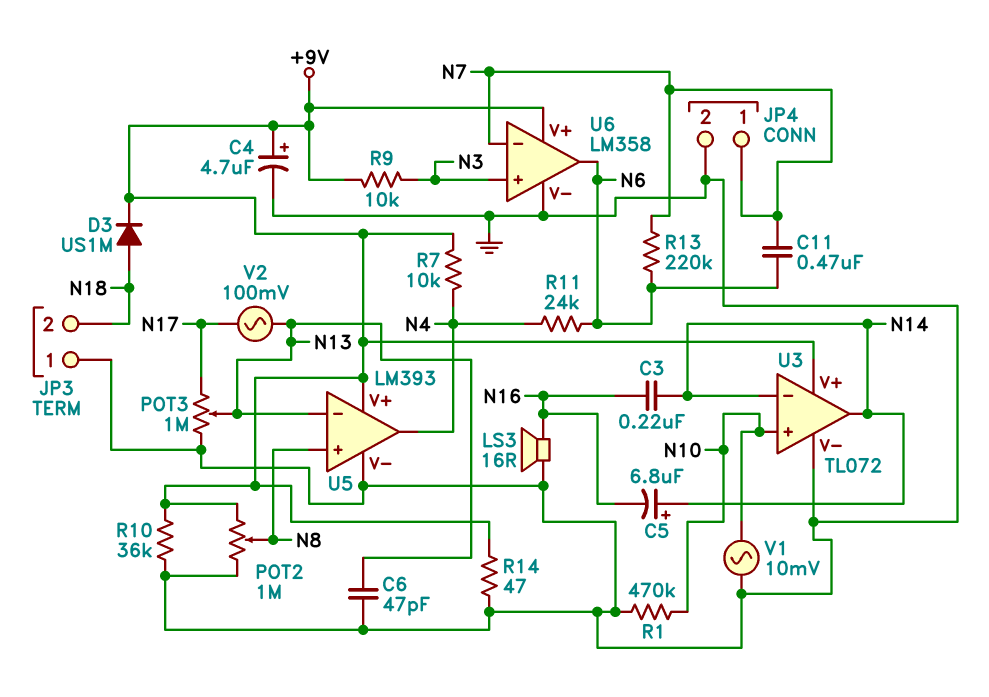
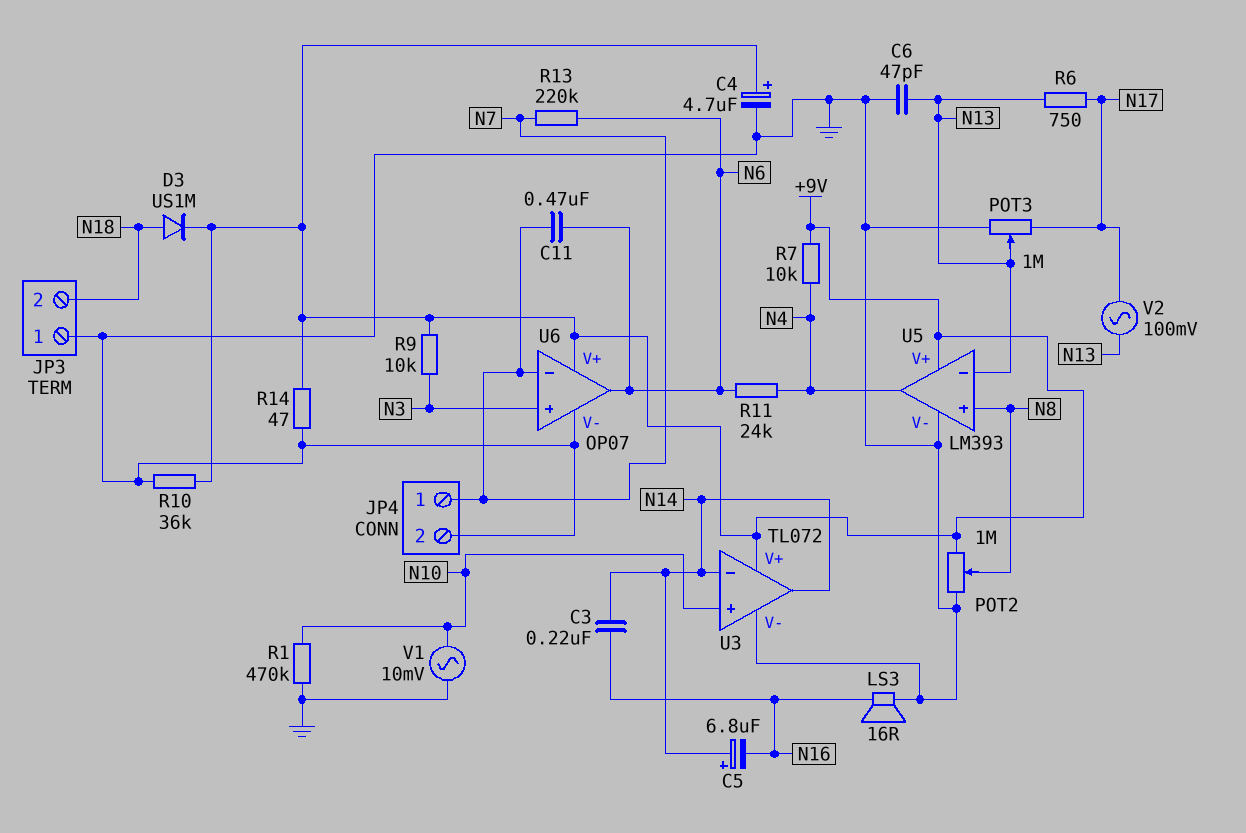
R6: none -> 750 (N13, N17)
U6: LM358 -> OP07

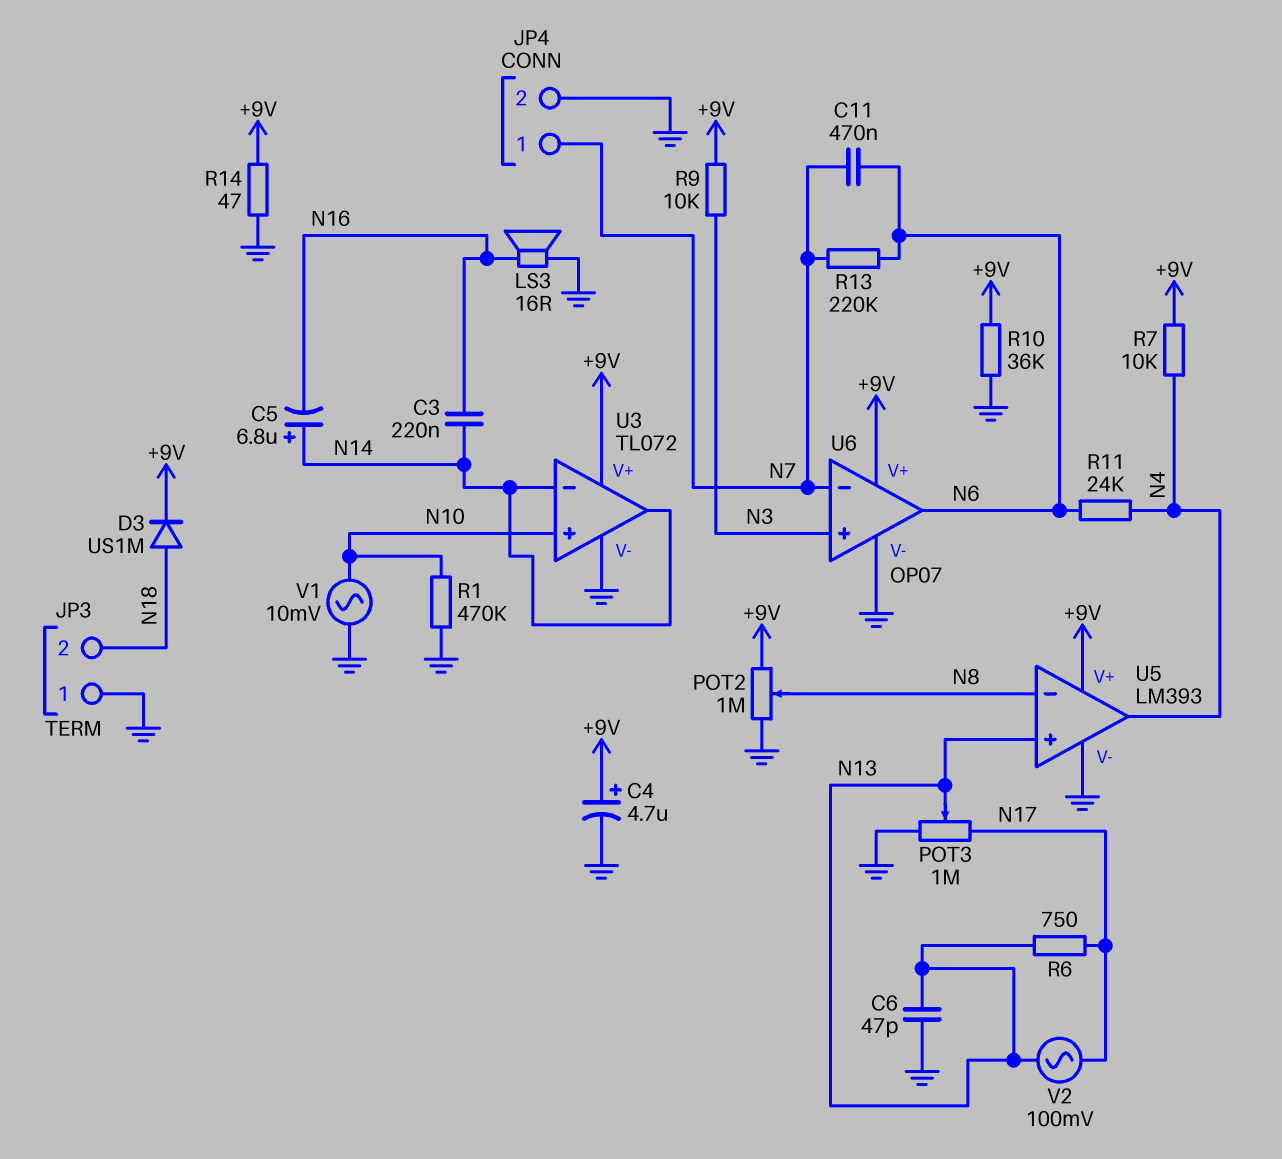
U5 pin in+: N8 -> N13
U5 pin in-: N13 -> N8

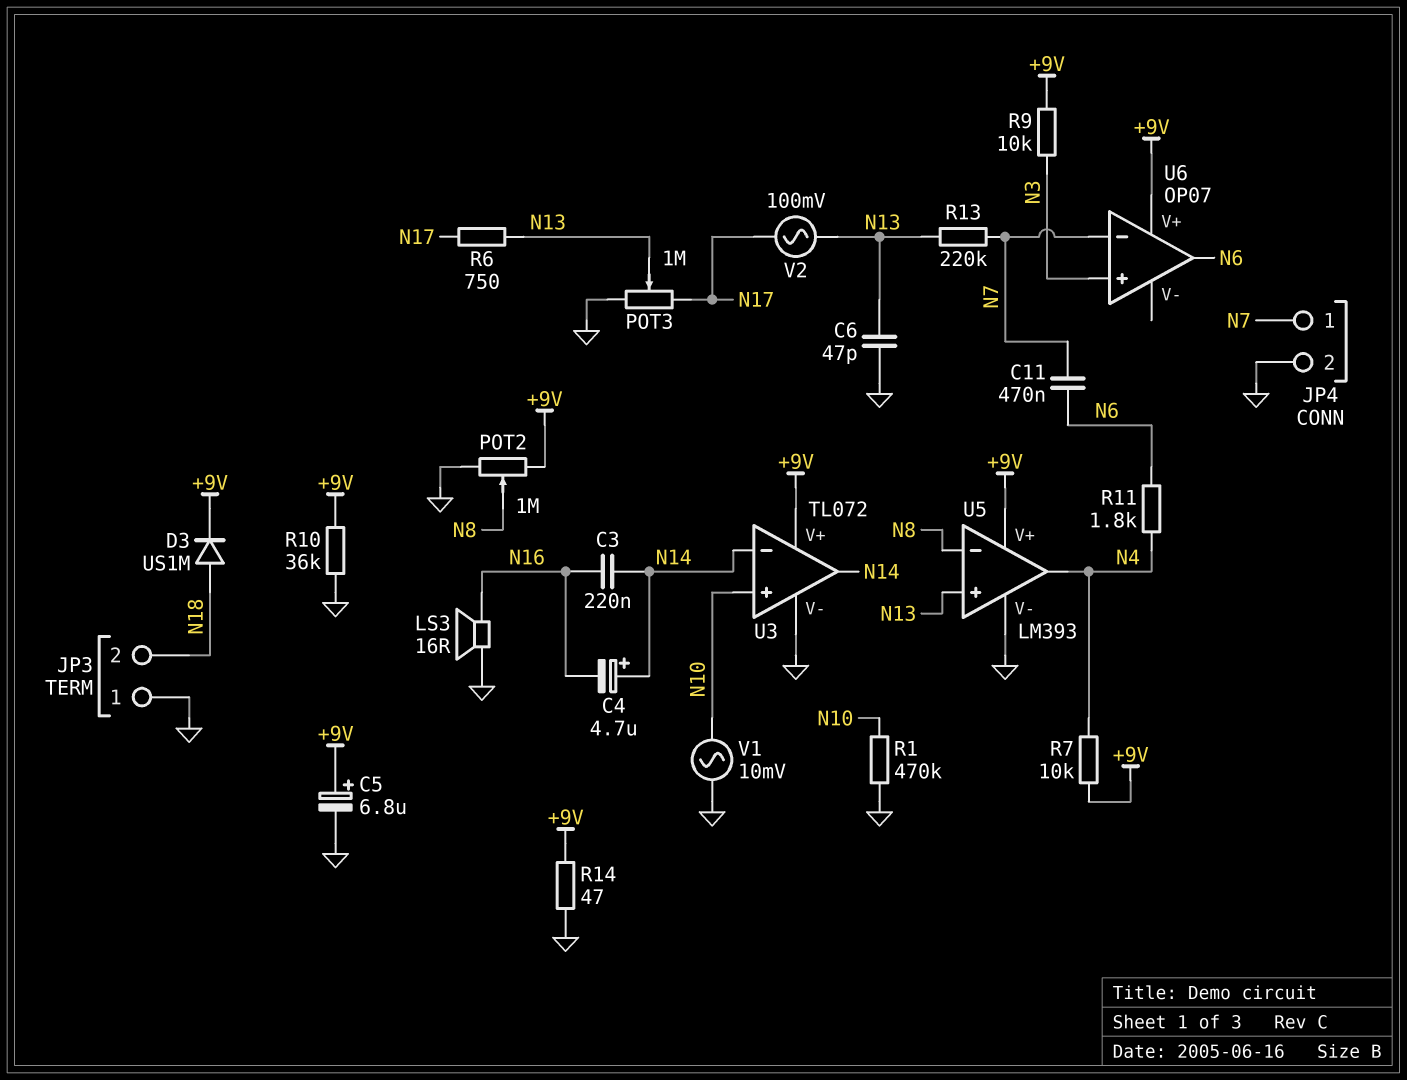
C4: 4.7uF (plus +9V, minus GND) -> 4.7uF (plus N14, minus N16)
C5: 6.8uF (plus N14, minus N16) -> 6.8uF (plus +9V, minus GND)
R11: 24k (N4, N6) -> 1.8k (N4, N6)
R13: 220k (N6, N7) -> 220k (N7, N13)
U6 pin V-: GND -> none

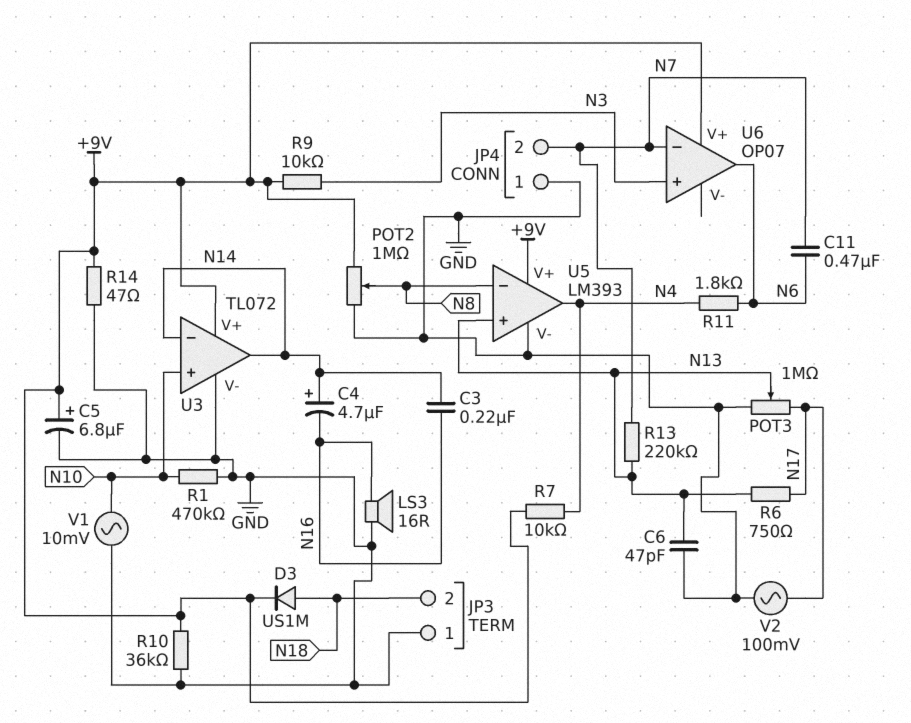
JP4 pin 1: N7 -> GND
JP4 pin 2: GND -> N7
V2: AC 100mV (N13, N17) -> AC 100mV (GND, N17)

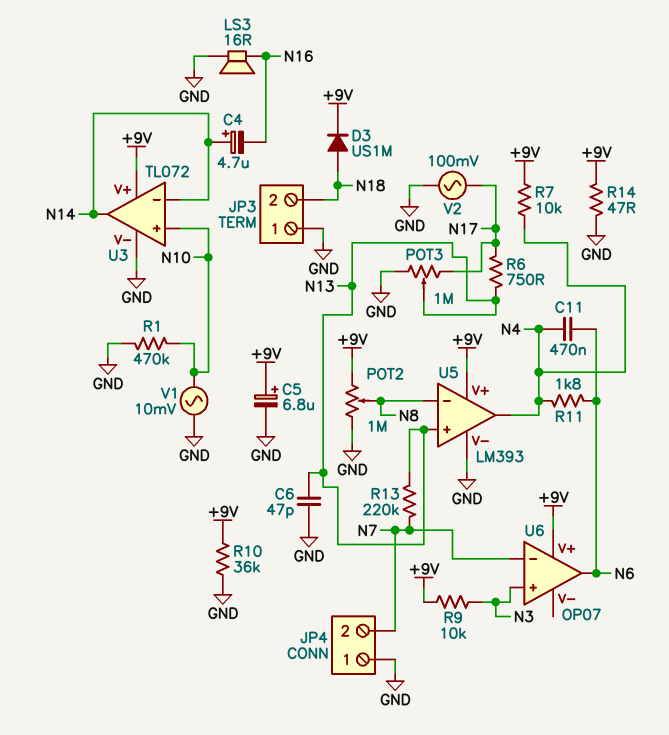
C3: 220nF (N14, N16) -> none
C11: 470nF (N6, N7) -> 470nF (N4, N6)

